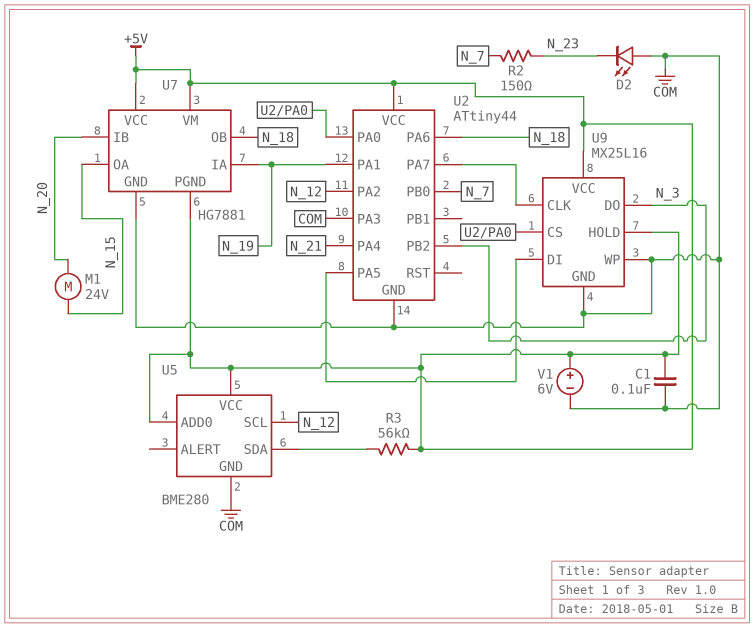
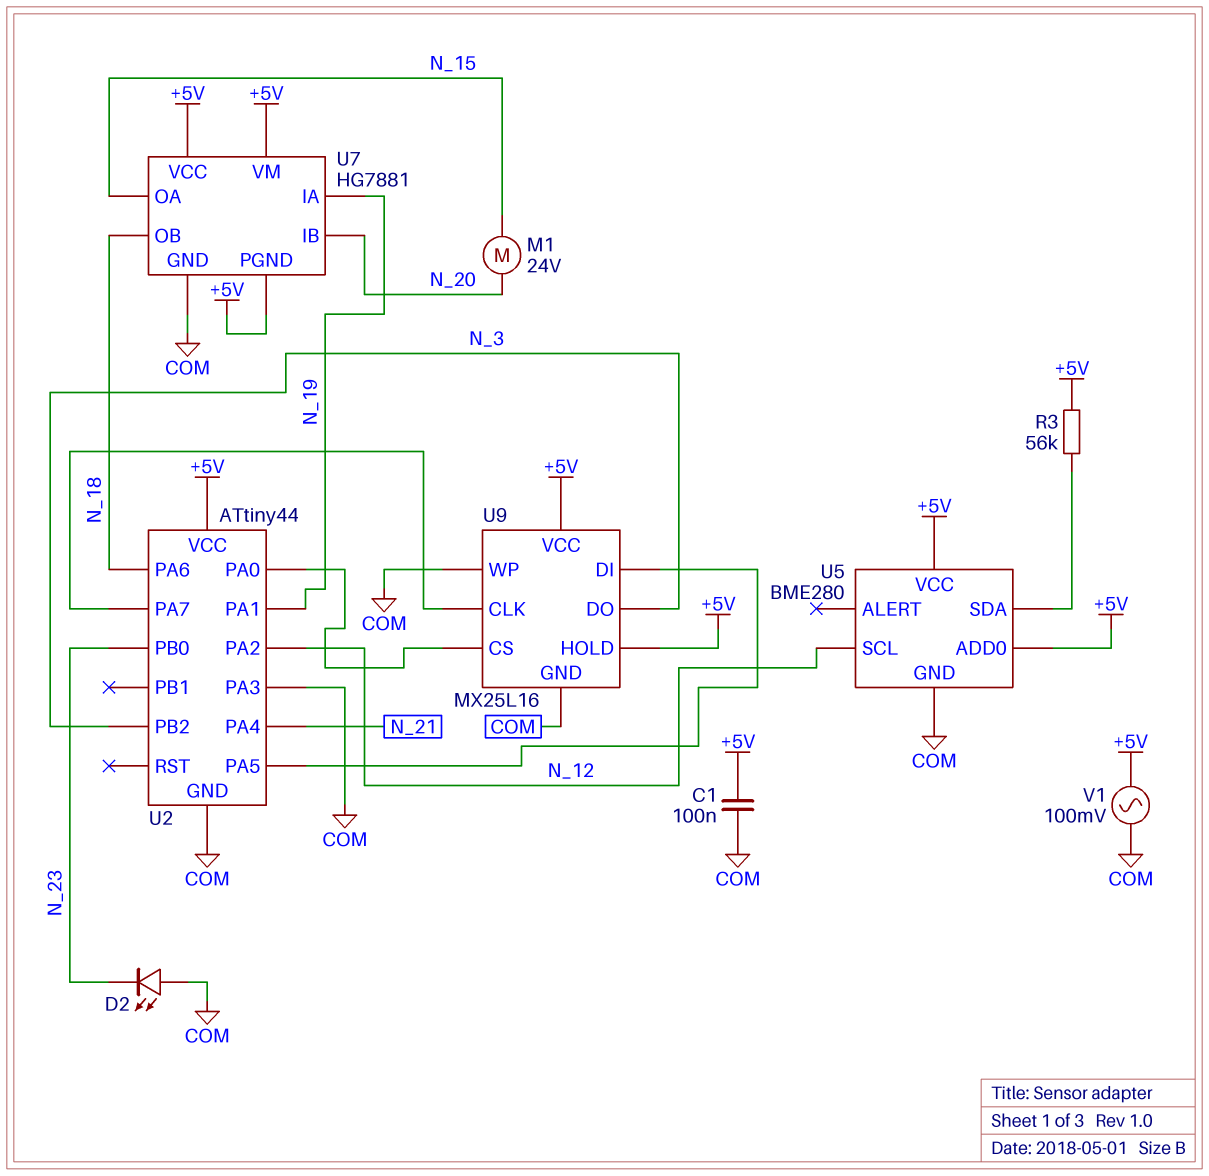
R2: 150 (N_7, N_23) -> none
U2 pin PB0: N_7 -> N_23
V1: 6V (plus +5V, minus COM) -> AC 100mV (+5V, COM)

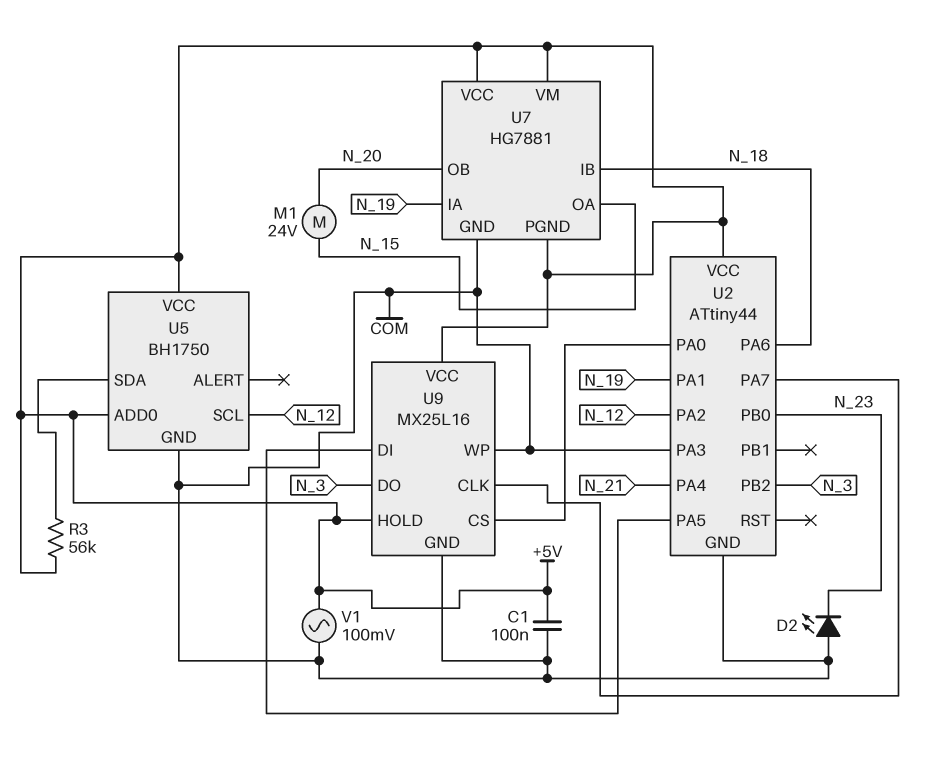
U5: BME280 -> BH1750
U7 pin IB: N_20 -> N_18
U7 pin OB: N_18 -> N_20

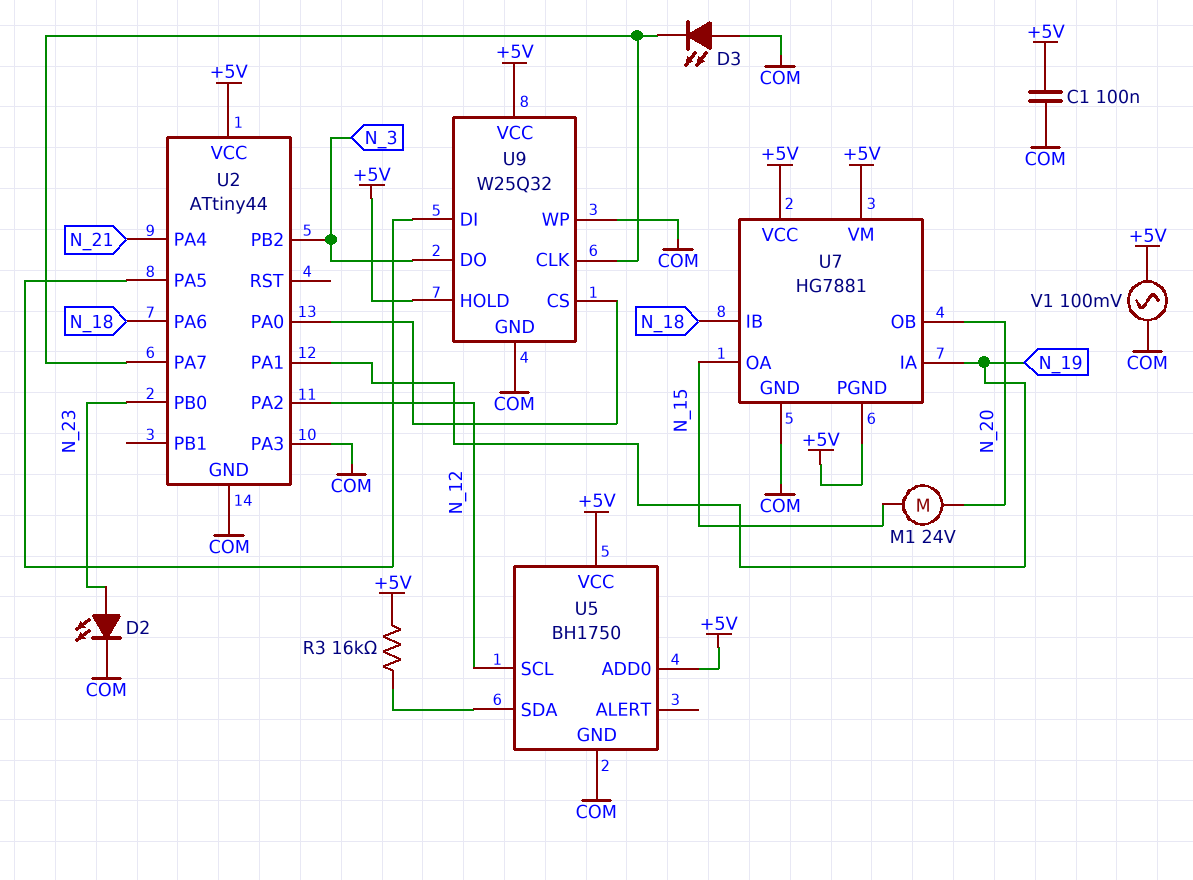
D2: LED (A COM, K N_23) -> LED (A N_23, K COM)
D3: none -> LED (A COM, K U2/PA7)
R3: 56k (+5V, U5/SDA) -> 16k (+5V, U5/SDA)
U9: MX25L16 -> W25Q32

